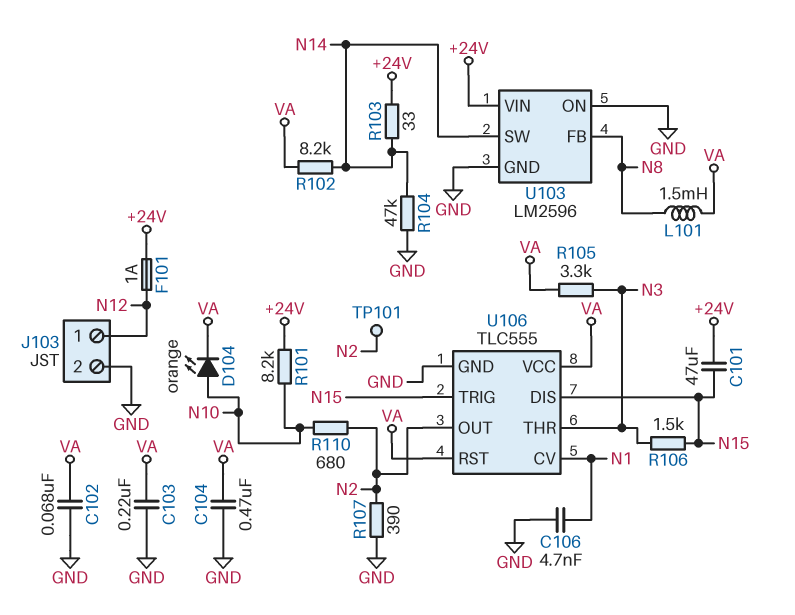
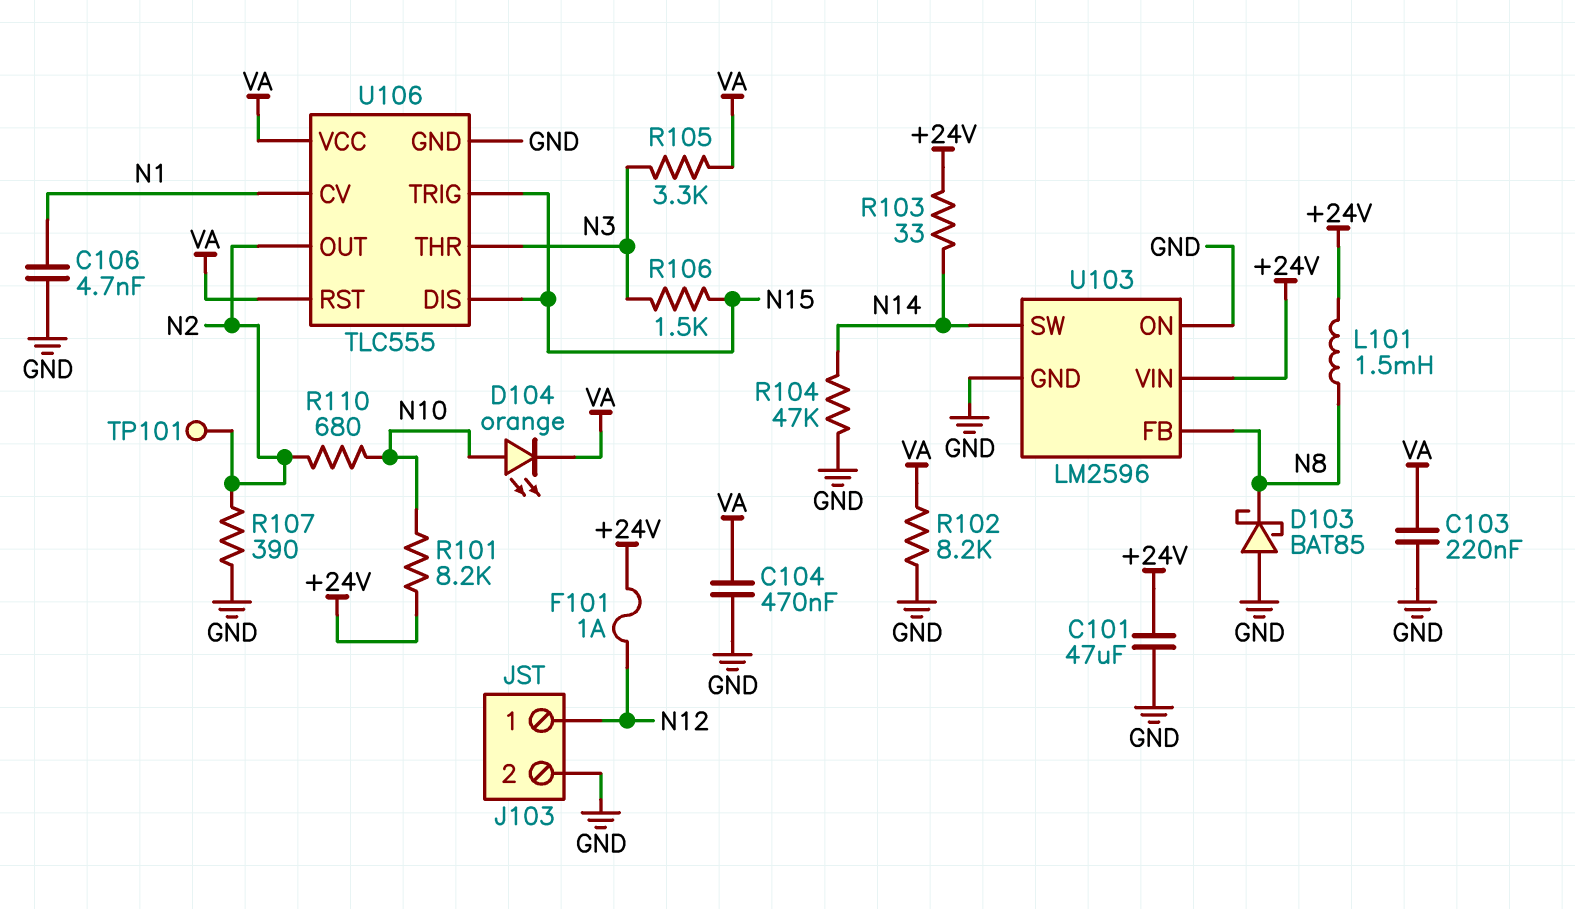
C101: 47uF (+24V, N15) -> 47uF (+24V, GND)
C102: 68nF (GND, VA) -> none
D103: none -> schottky BAT85 (A GND, K N8)
L101: 1.5mH (N8, VA) -> 1.5mH (+24V, N8)
R102: 8.2k (N14, VA) -> 8.2k (GND, VA)

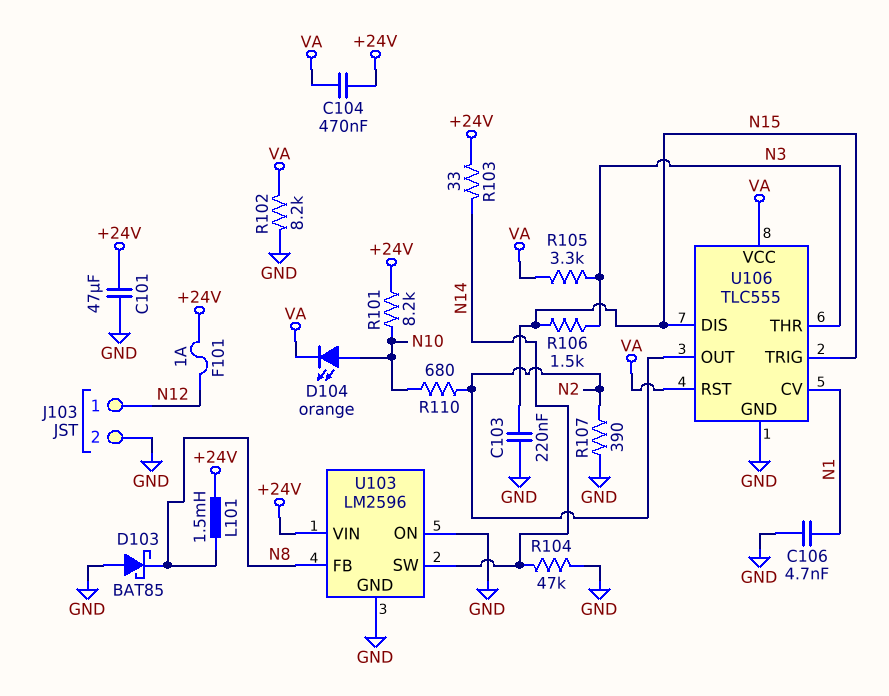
C103: 220nF (GND, VA) -> 220nF (GND, N15)
C104: 470nF (GND, VA) -> 470nF (+24V, VA)
TP101: test point (N2) -> none

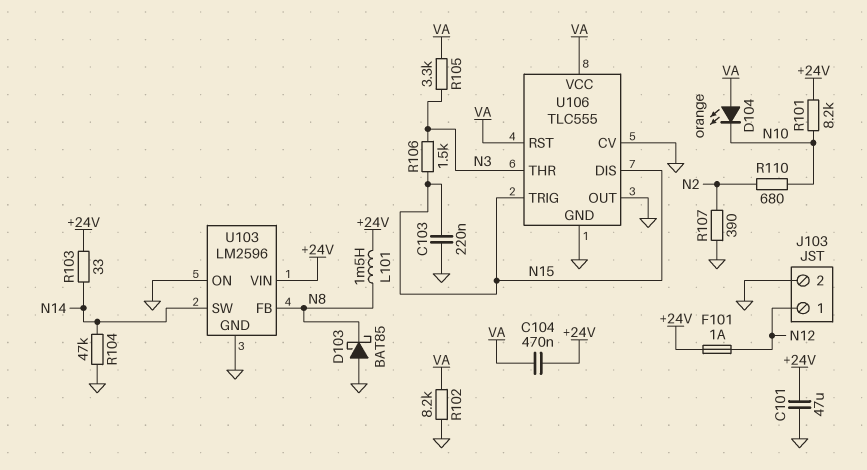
C106: 4.7nF (GND, N1) -> none
D104: LED orange (A N10, K VA) -> LED orange (A VA, K N10)
U106 pin CV: N1 -> GND
U106 pin OUT: N2 -> GND

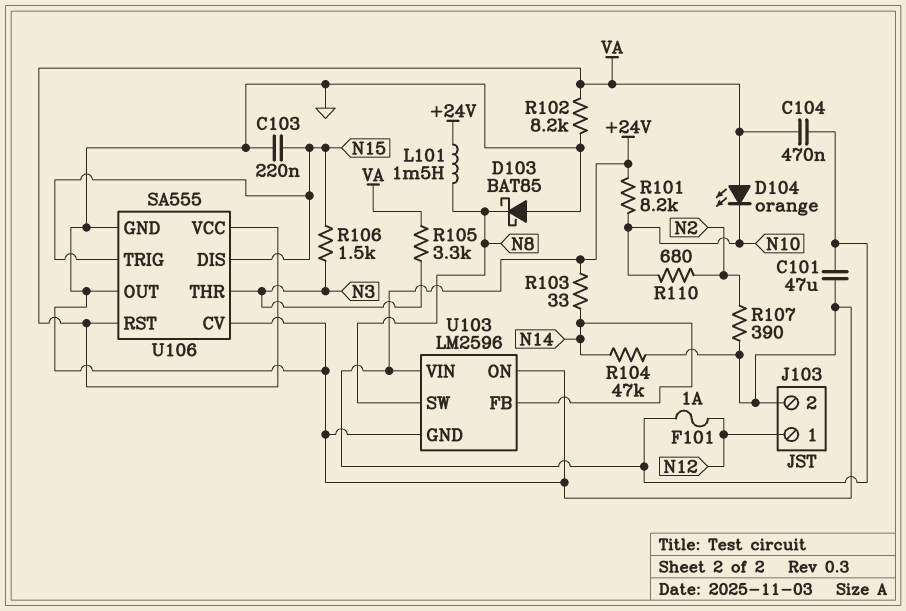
U103 pin FB: N8 -> N14
U103 pin SW: N14 -> N8
U106: TLC555 -> SA555

